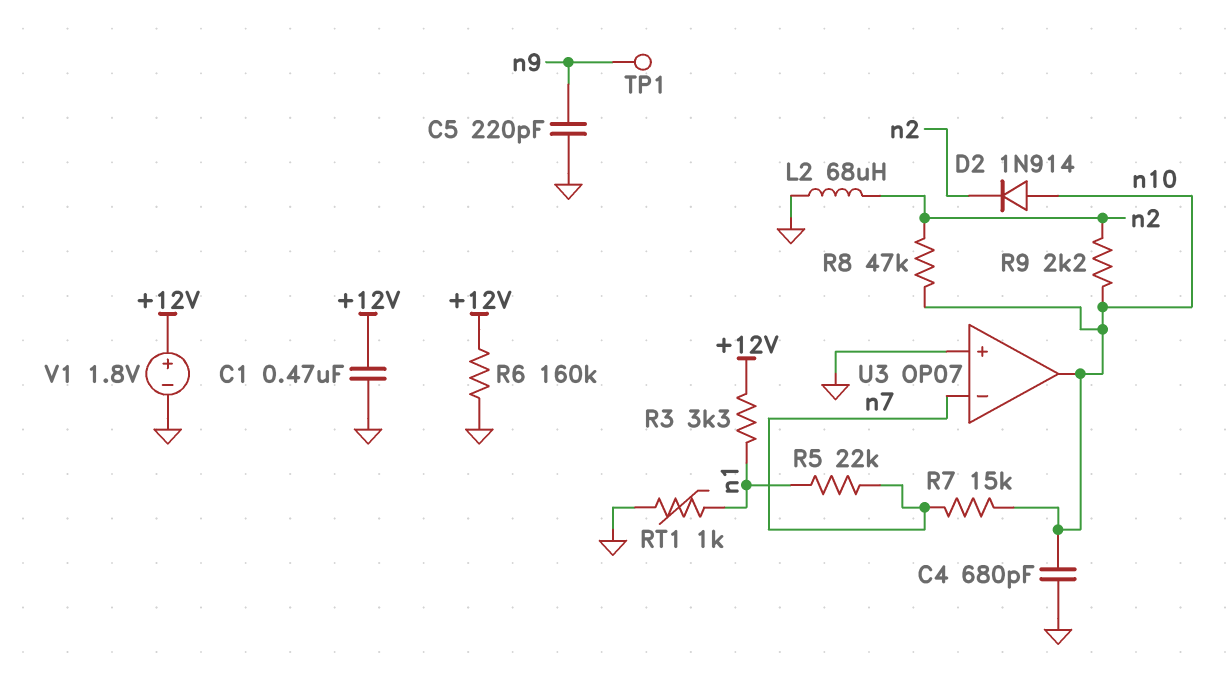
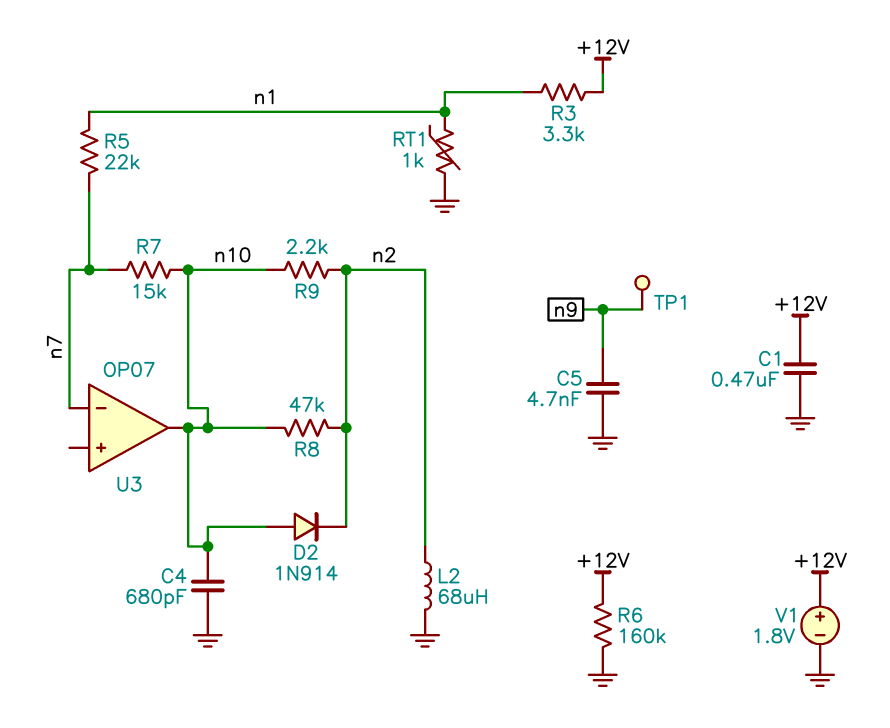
C5: 220pF (GND, n9) -> 4.7nF (GND, n9)
U3 pin in+: GND -> none

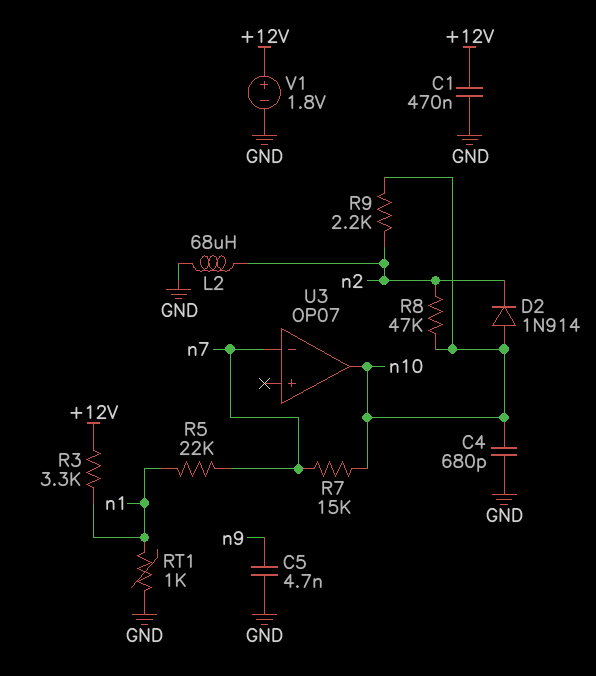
R6: 160k (+12V, GND) -> none
TP1: test point (n9) -> none

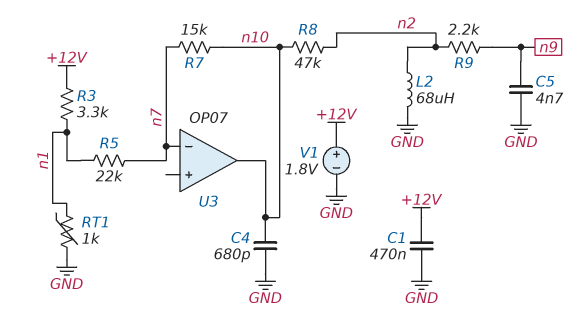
D2: diode 1N914 (A n10, K n2) -> none
R9: 2.2k (n2, n10) -> 2.2k (n2, n9)

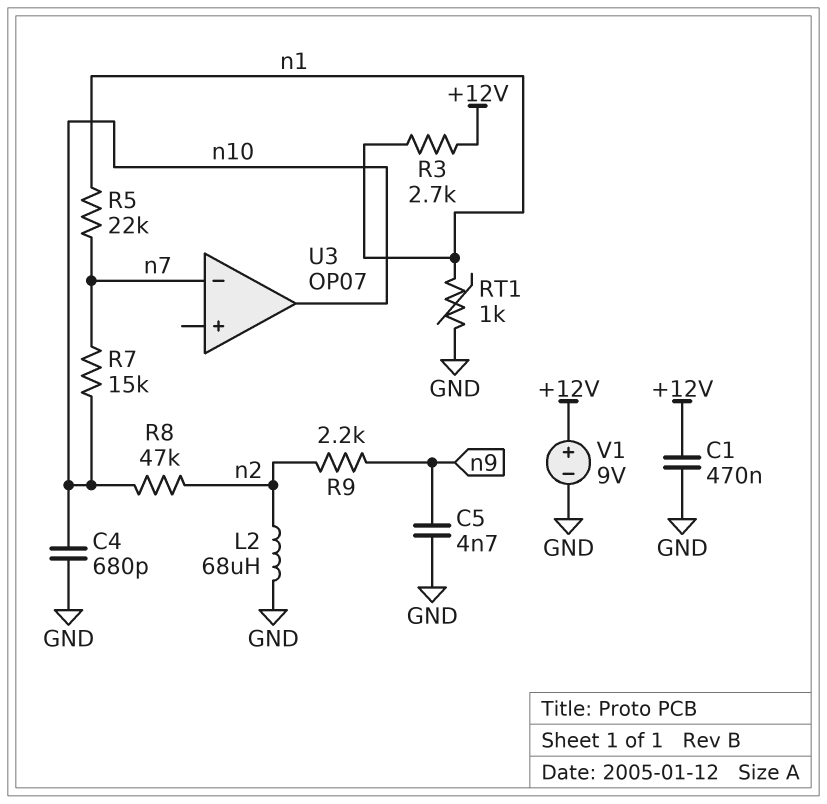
R3: 3.3k (+12V, n1) -> 2.7k (+12V, n1)
V1: 1.8V (plus +12V, minus GND) -> 9V (plus +12V, minus GND)

